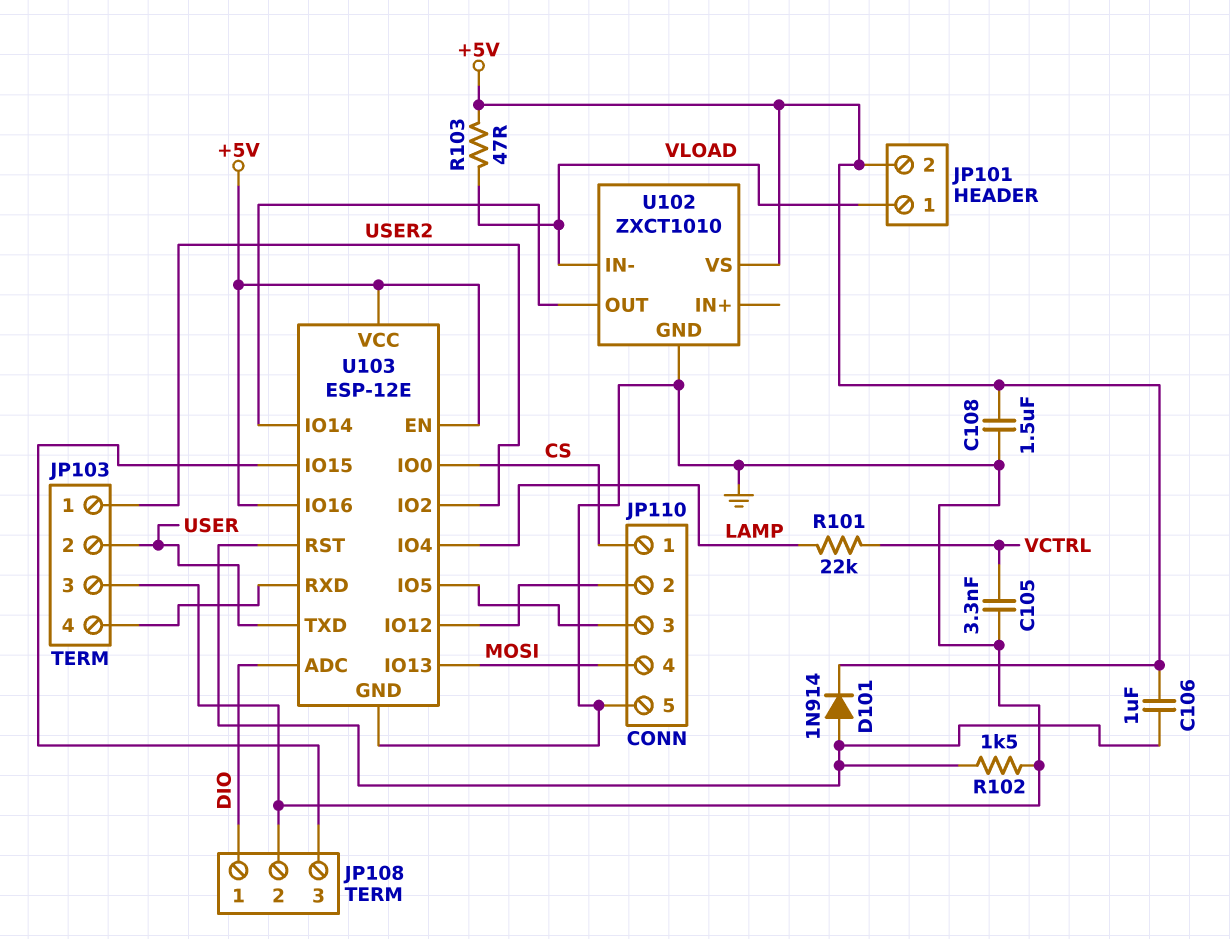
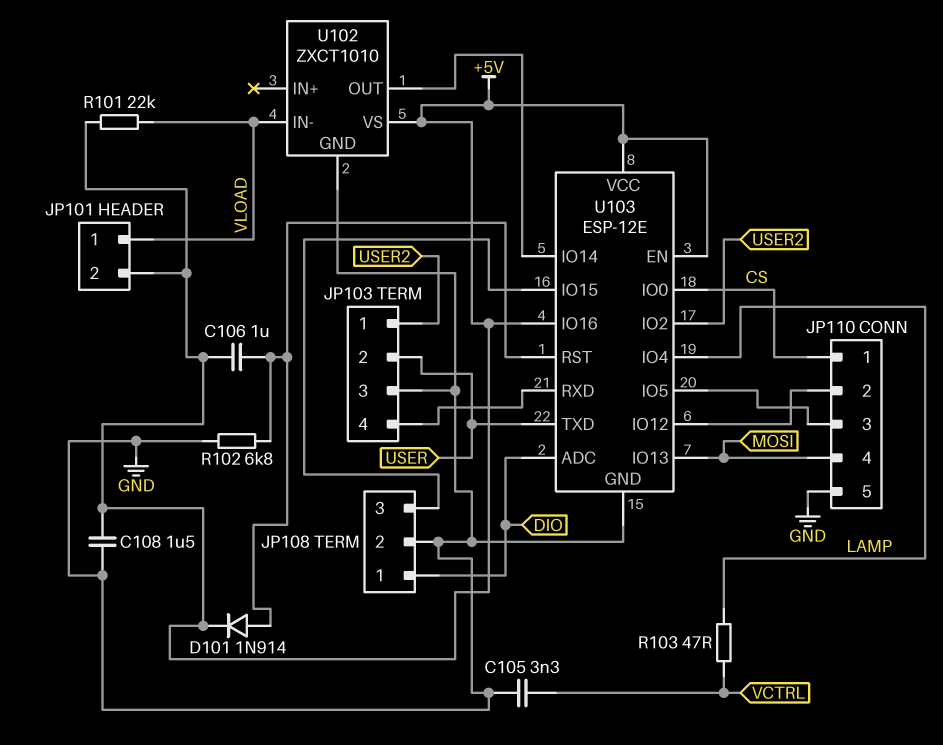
R101: 22k (LAMP, VCTRL) -> 22k (+5V, VLOAD)
R102: 1.5k (GND, U103/RST) -> 6.8k (GND, U103/RST)
R103: 47 (+5V, VLOAD) -> 47 (LAMP, VCTRL)

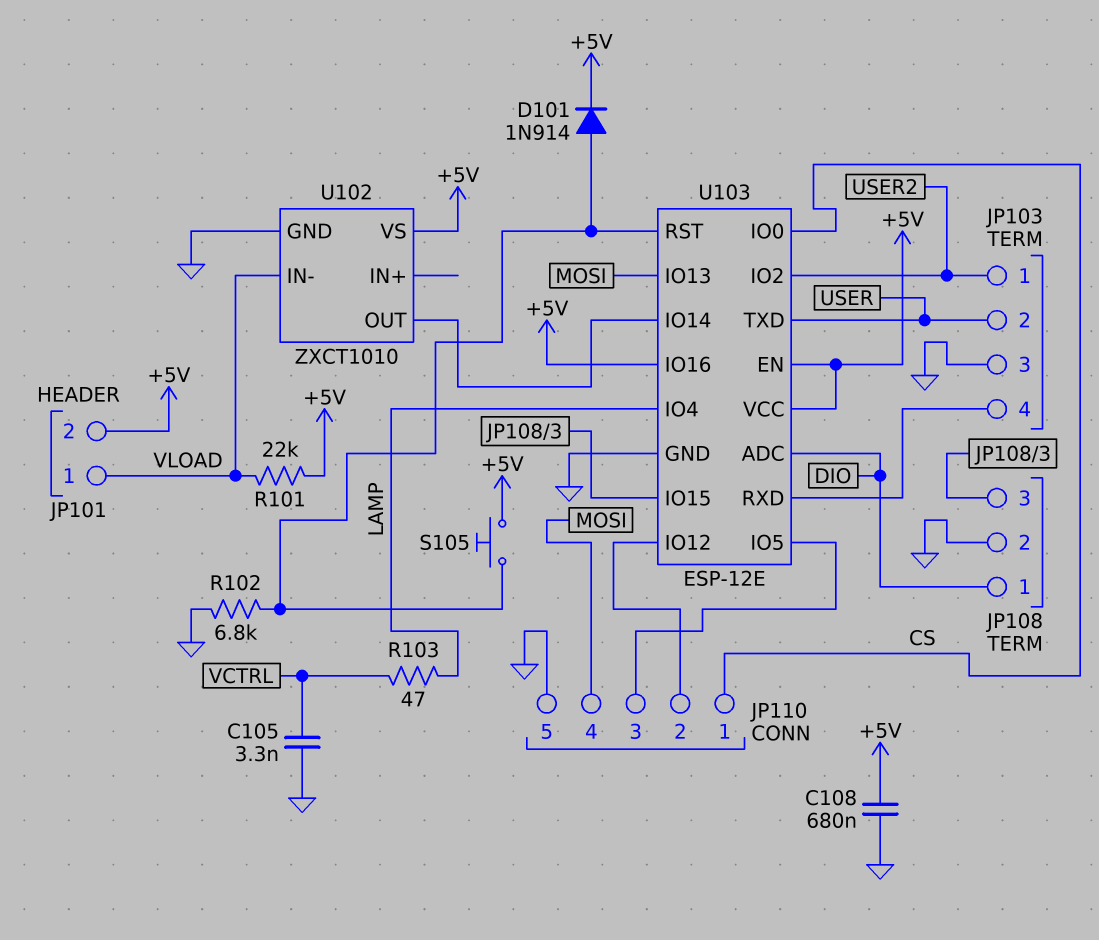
C106: 1uF (+5V, U103/RST) -> none
C108: 1.5uF (+5V, GND) -> 680nF (+5V, GND)
S105: none -> button (+5V, U103/RST)

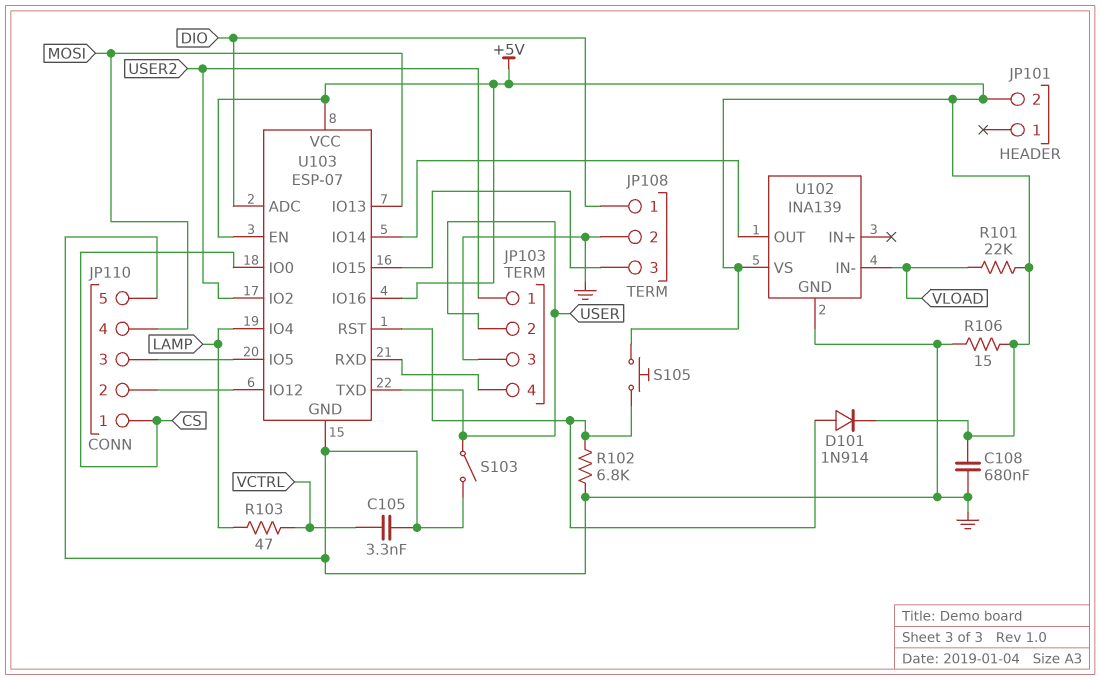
JP101 pin 1: VLOAD -> none
R106: none -> 15 (+5V, GND)
S103: none -> switch (GND, USER)
U102: ZXCT1010 -> INA139
U103: ESP-12E -> ESP-07

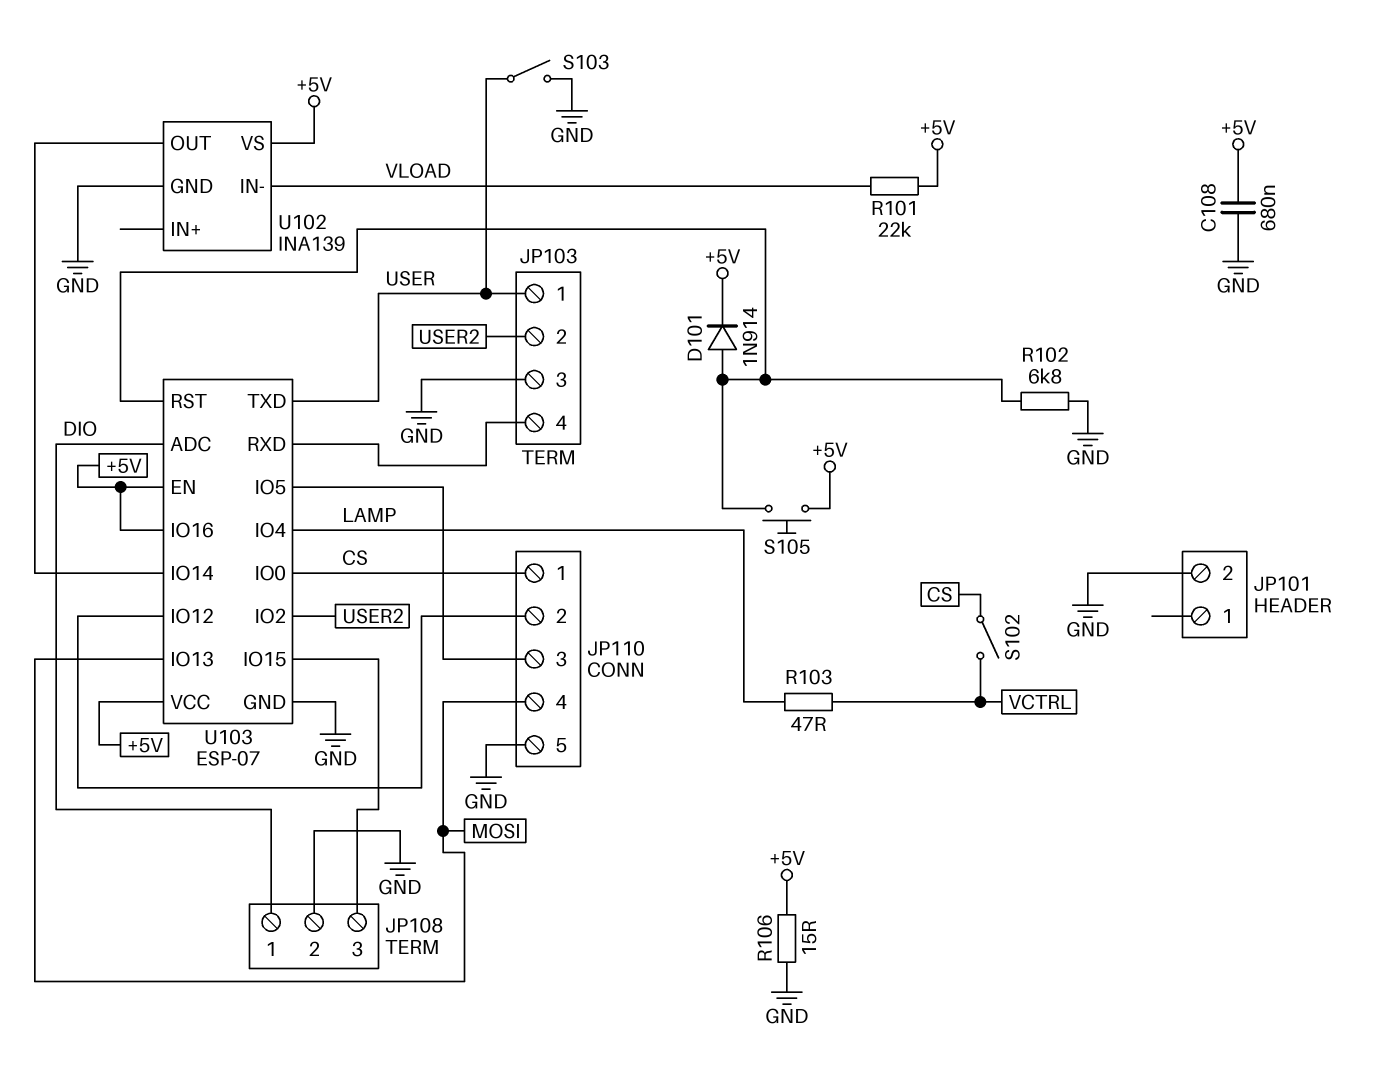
C105: 3.3nF (GND, VCTRL) -> none
JP101 pin 2: +5V -> GND
JP103 pin 1: USER2 -> USER
JP103 pin 2: USER -> USER2
S102: none -> switch (CS, VCTRL)

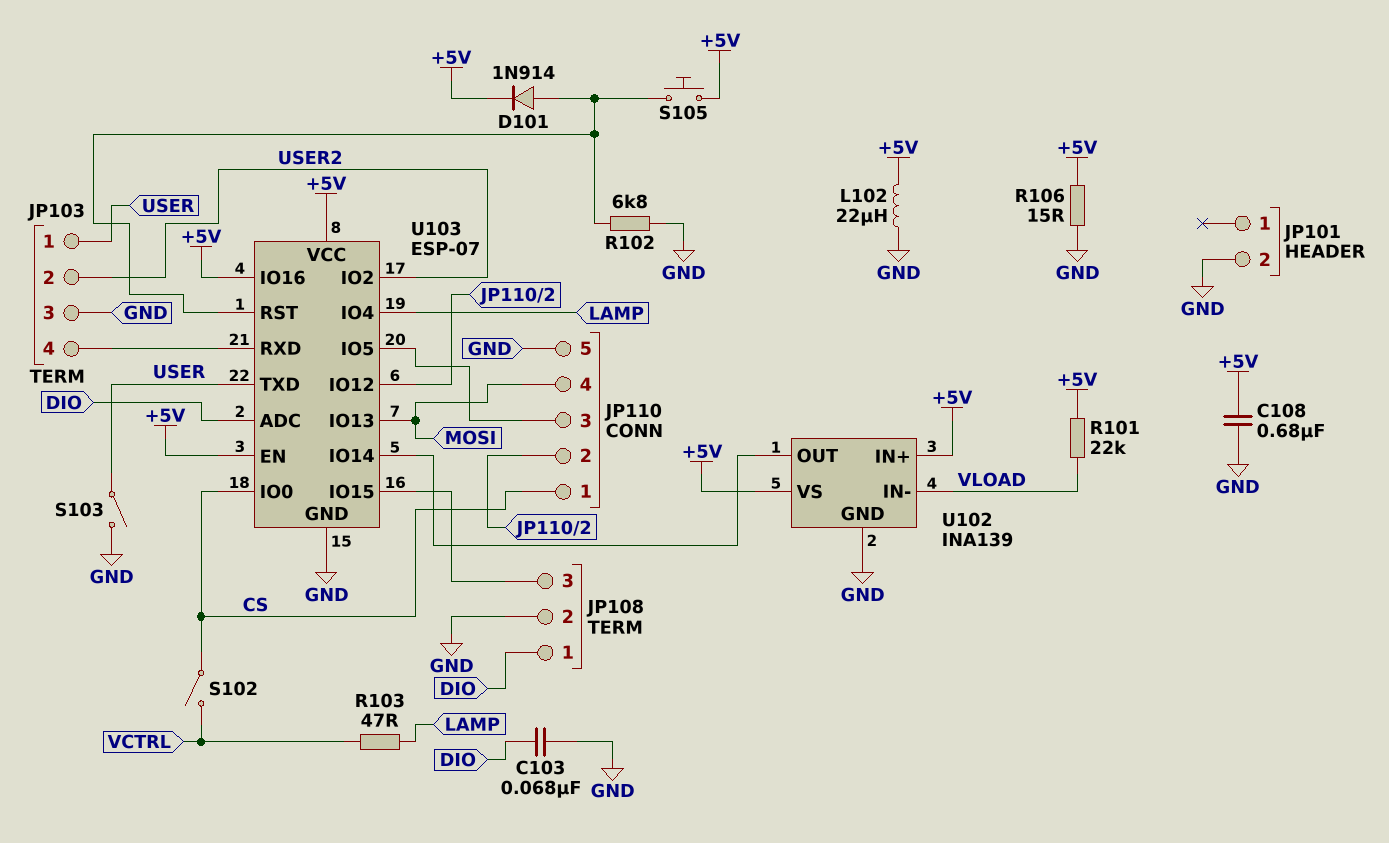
C103: none -> 68nF (DIO, GND)
L102: none -> 22uH (+5V, GND)
U102 pin IN+: none -> +5V

